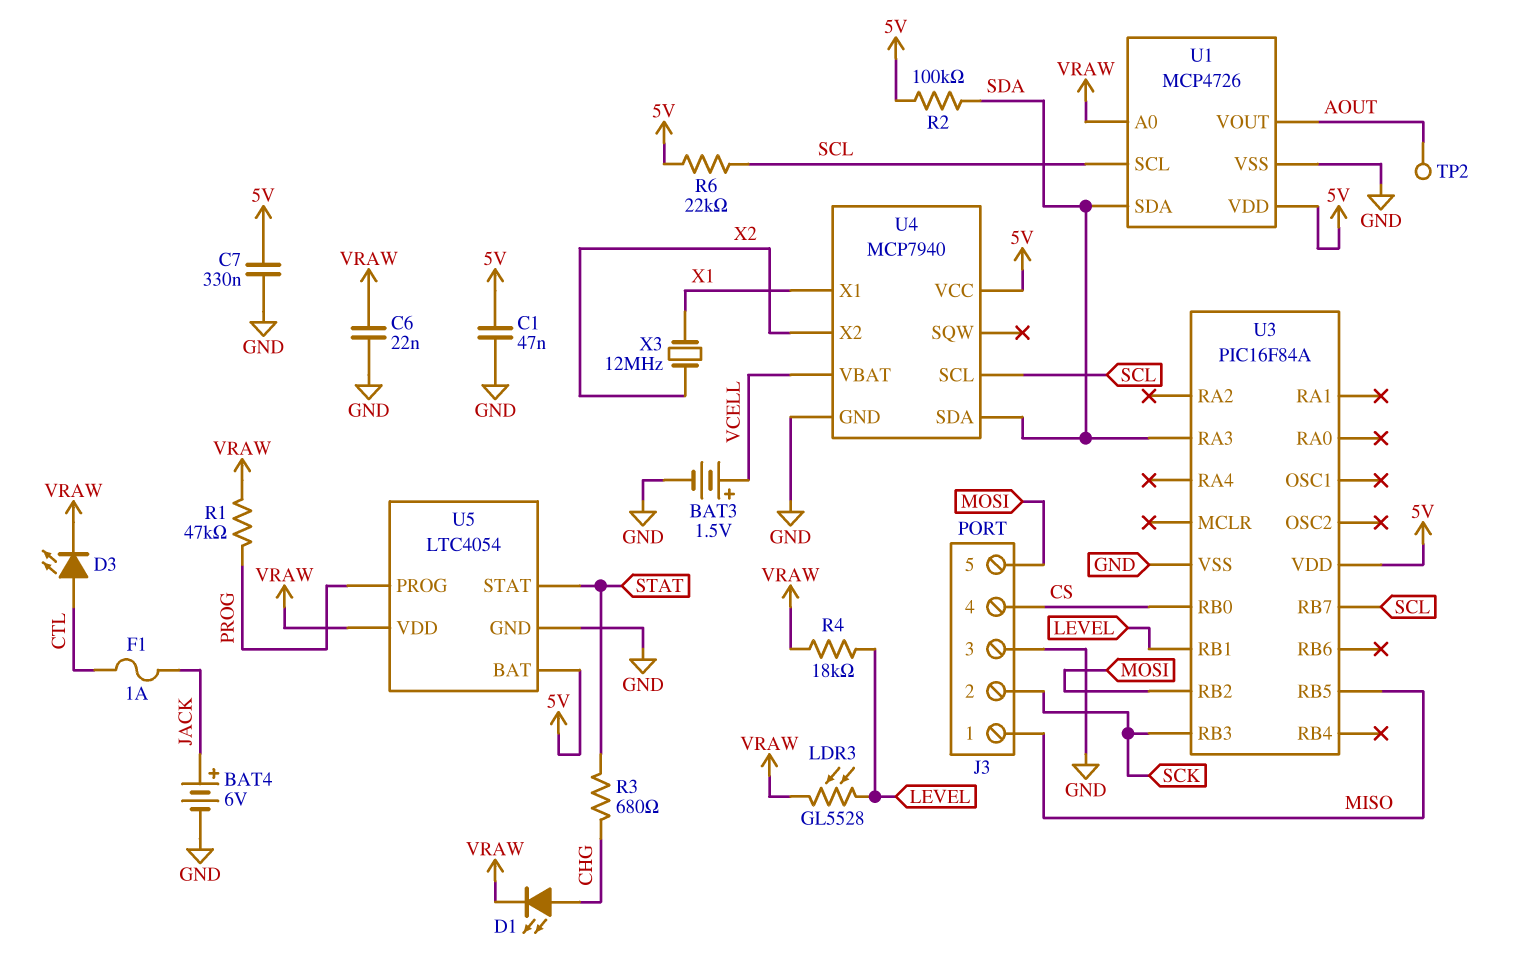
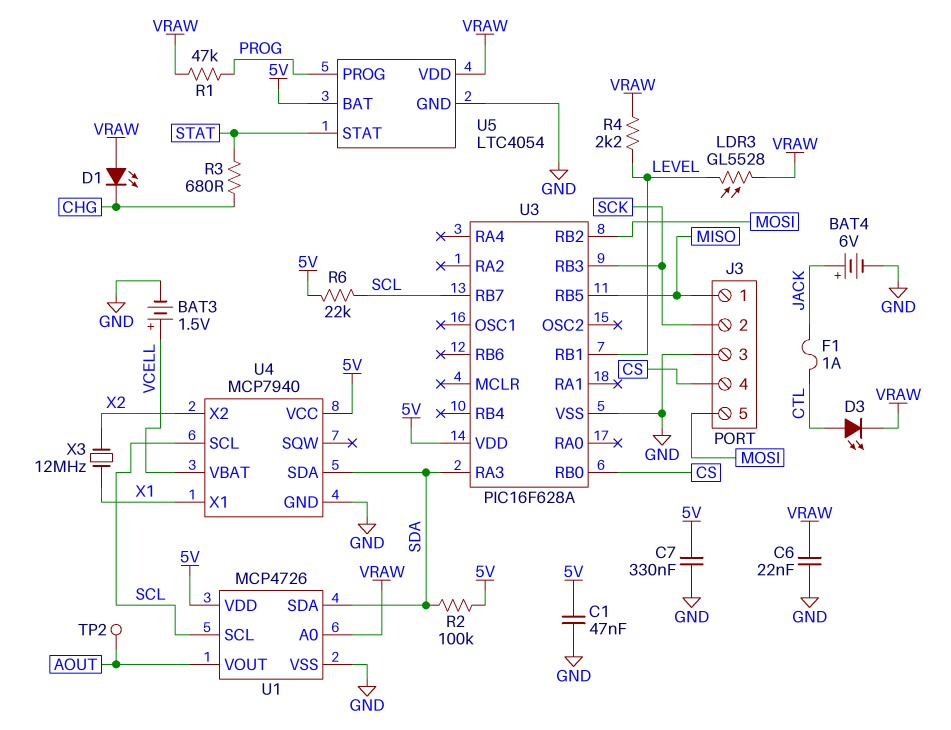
D1: LED (A CHG, K VRAW) -> LED (A VRAW, K CHG)
R4: 18k (LEVEL, VRAW) -> 2.2k (LEVEL, VRAW)
U3: PIC16F84A -> PIC16F628A

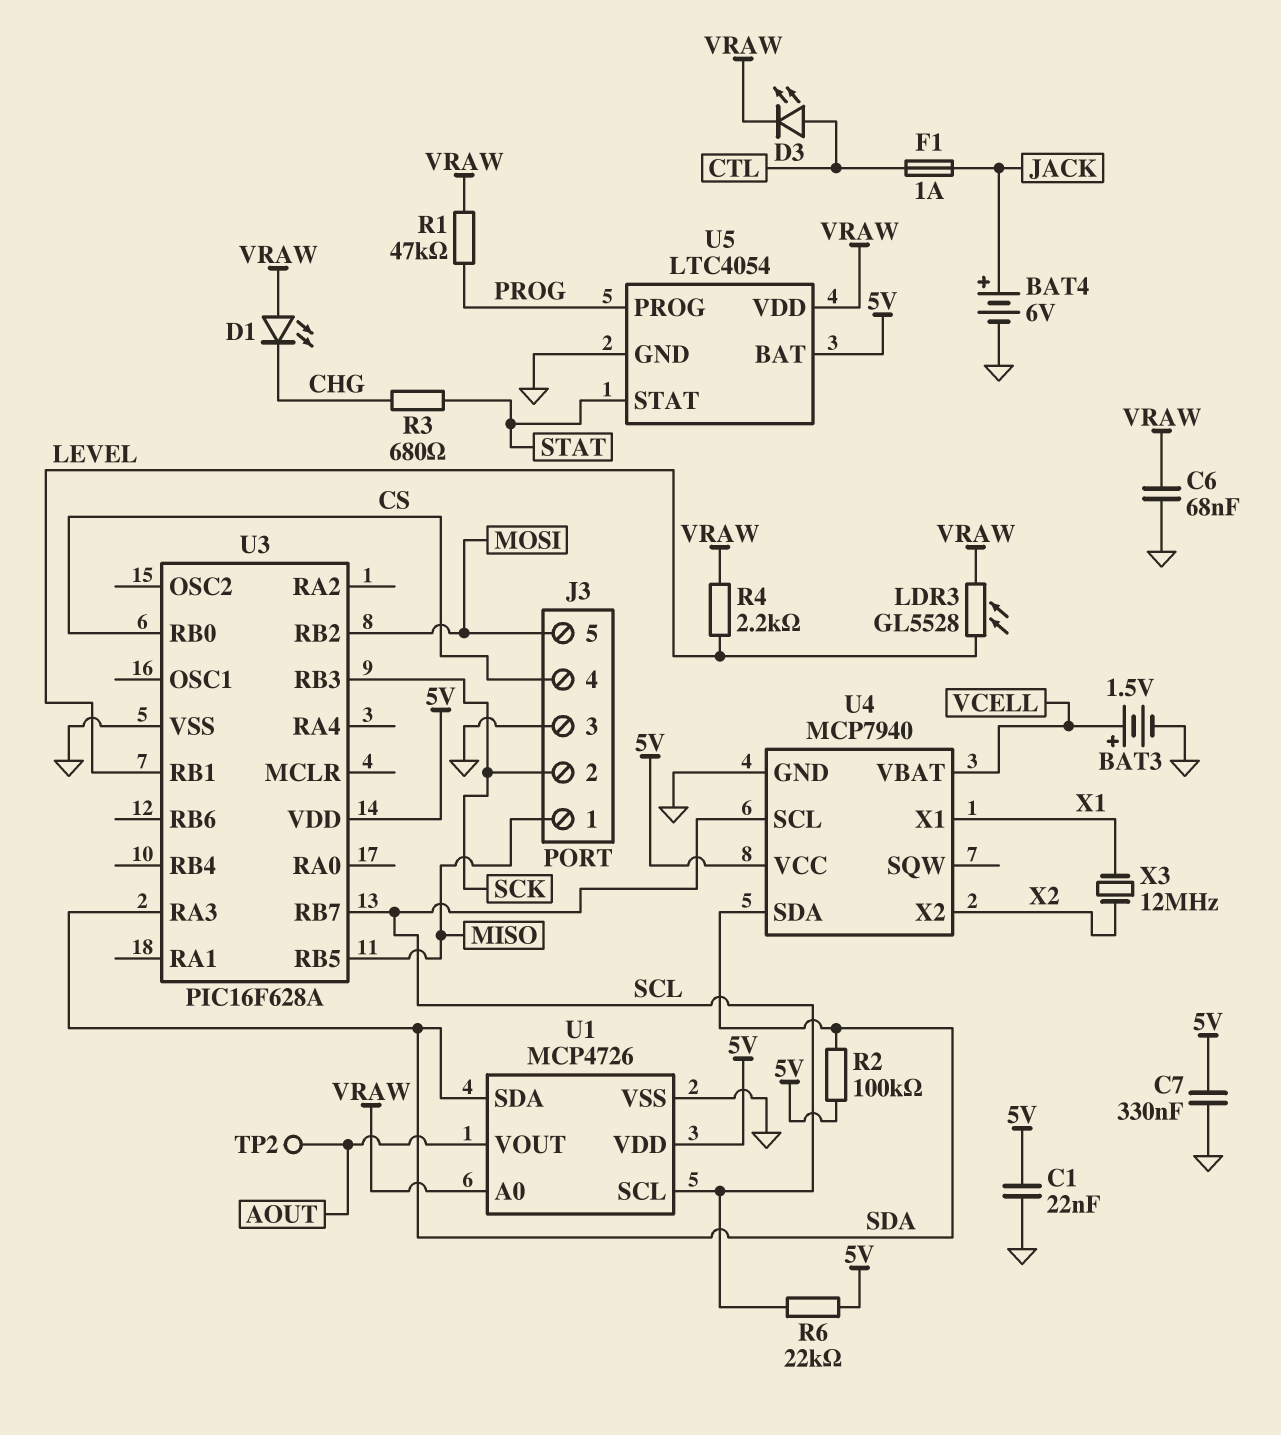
C1: 47nF (5V, GND) -> 22nF (5V, GND)
C6: 22nF (GND, VRAW) -> 68nF (GND, VRAW)

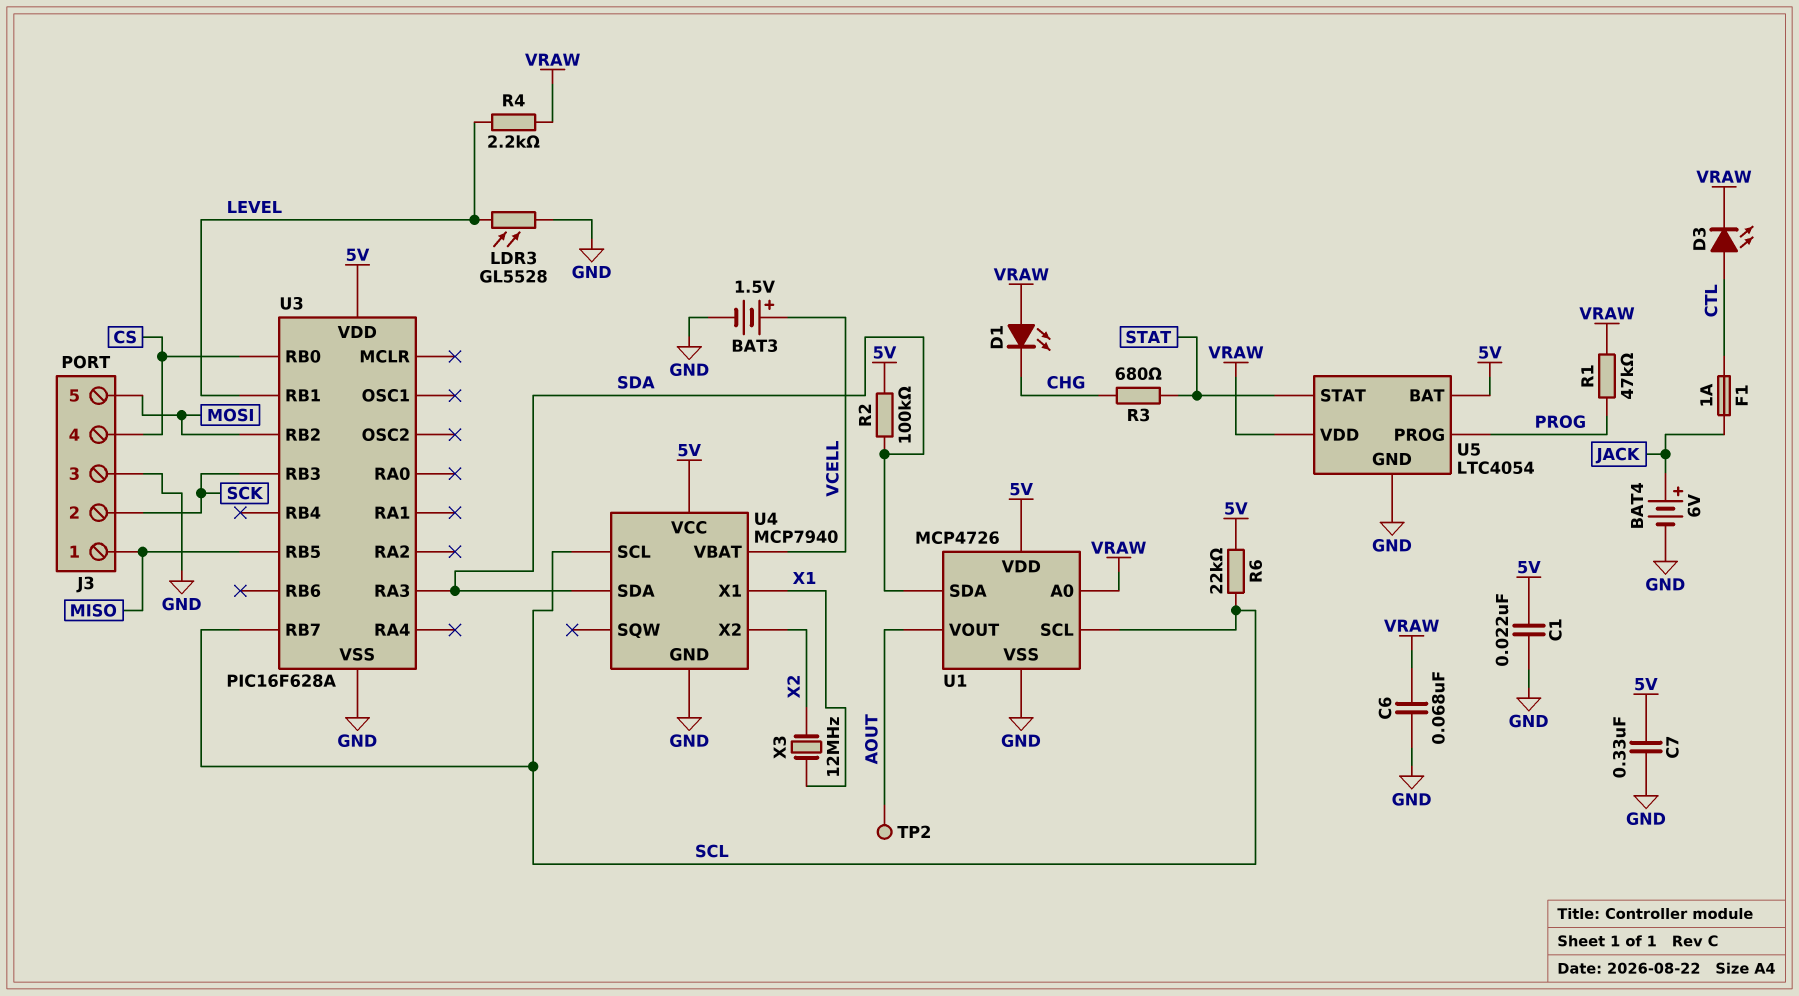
LDR3: GL5528 (LEVEL, VRAW) -> GL5528 (GND, LEVEL)

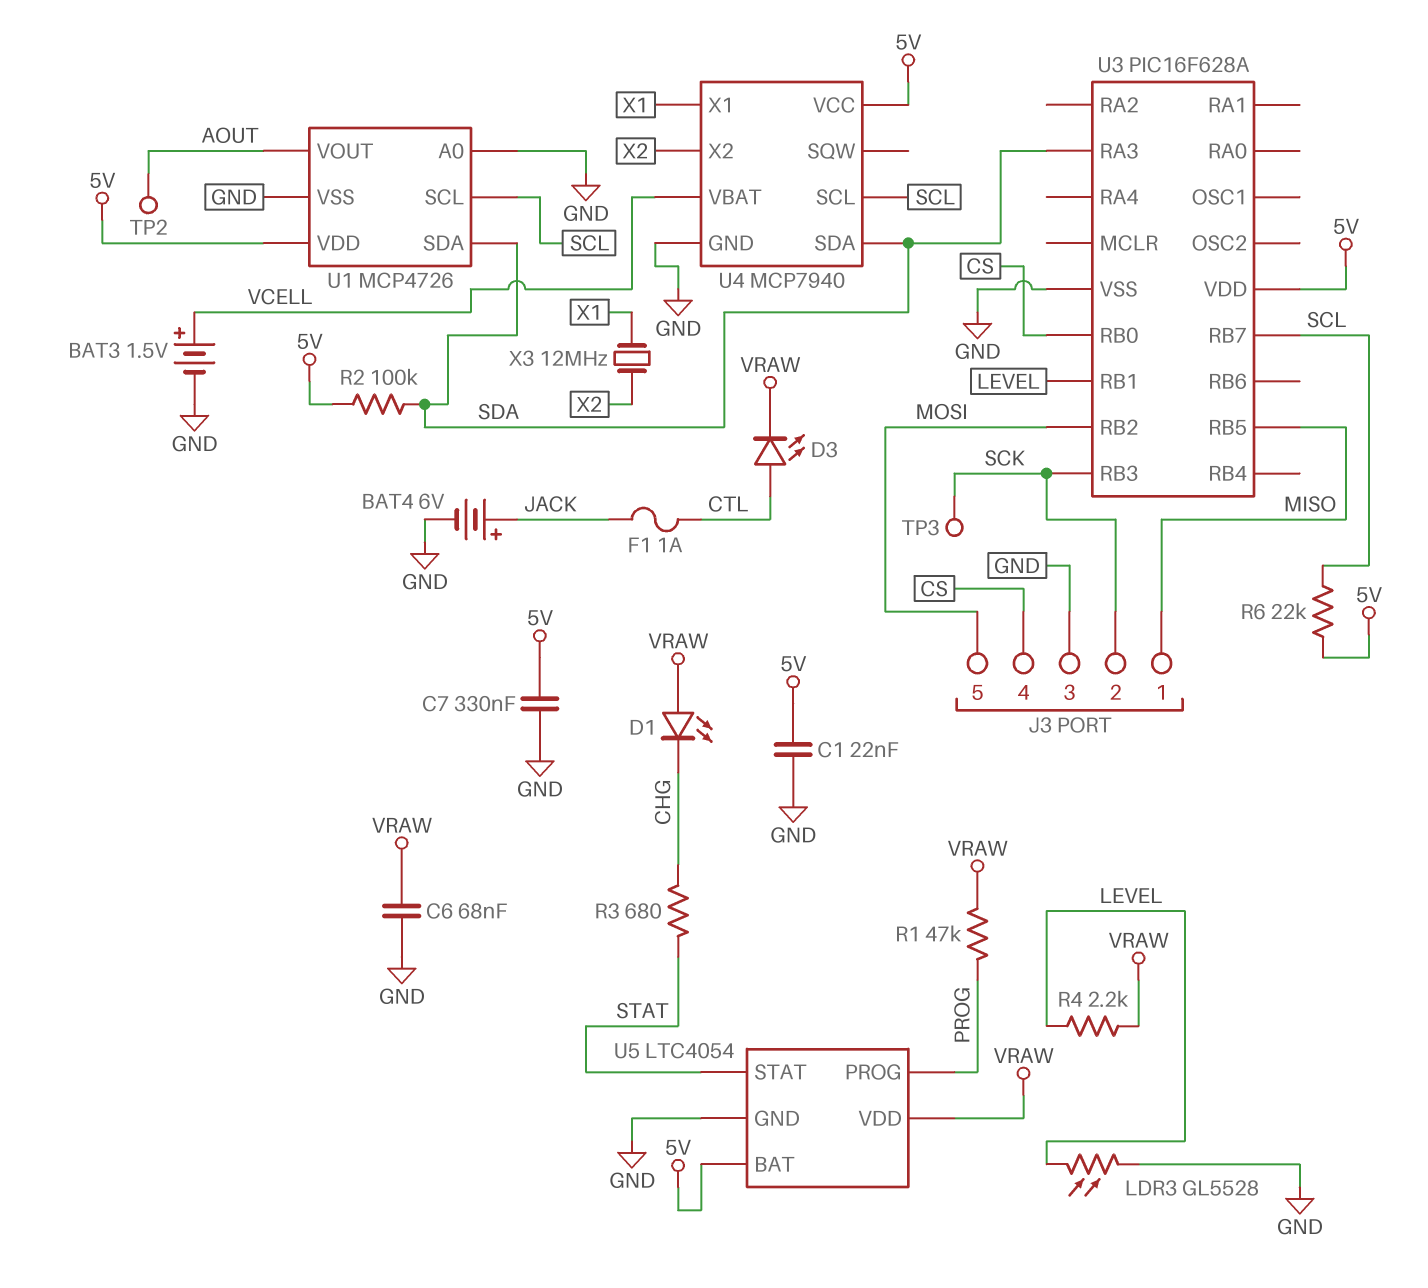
TP3: none -> test point (SCK)
U1 pin A0: VRAW -> GND

